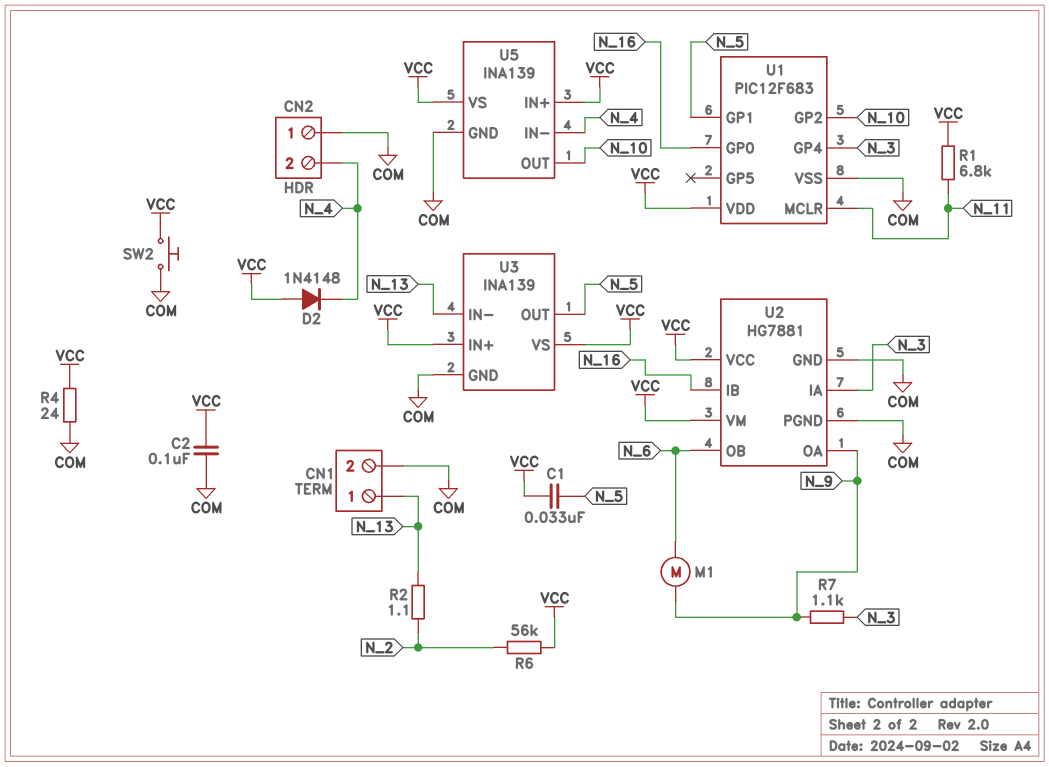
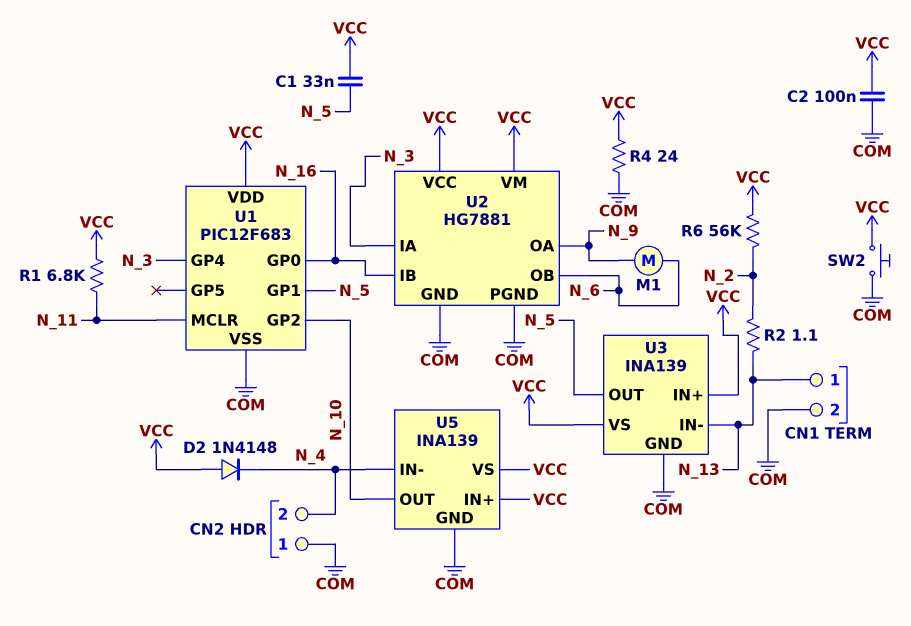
R7: 1.1k (N_3, N_9) -> none

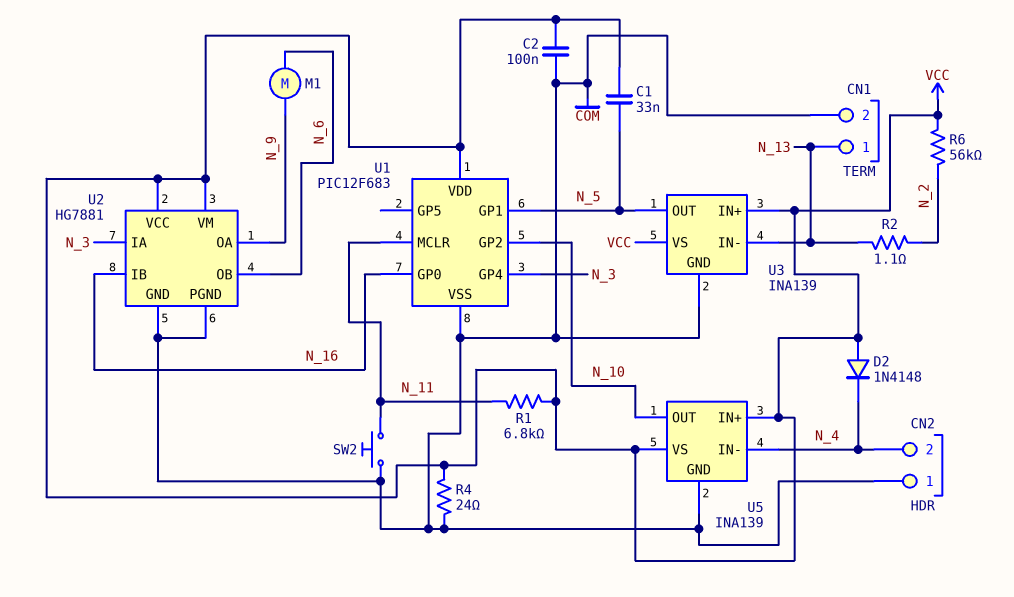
SW2: button (COM, VCC) -> button (COM, N_11)

